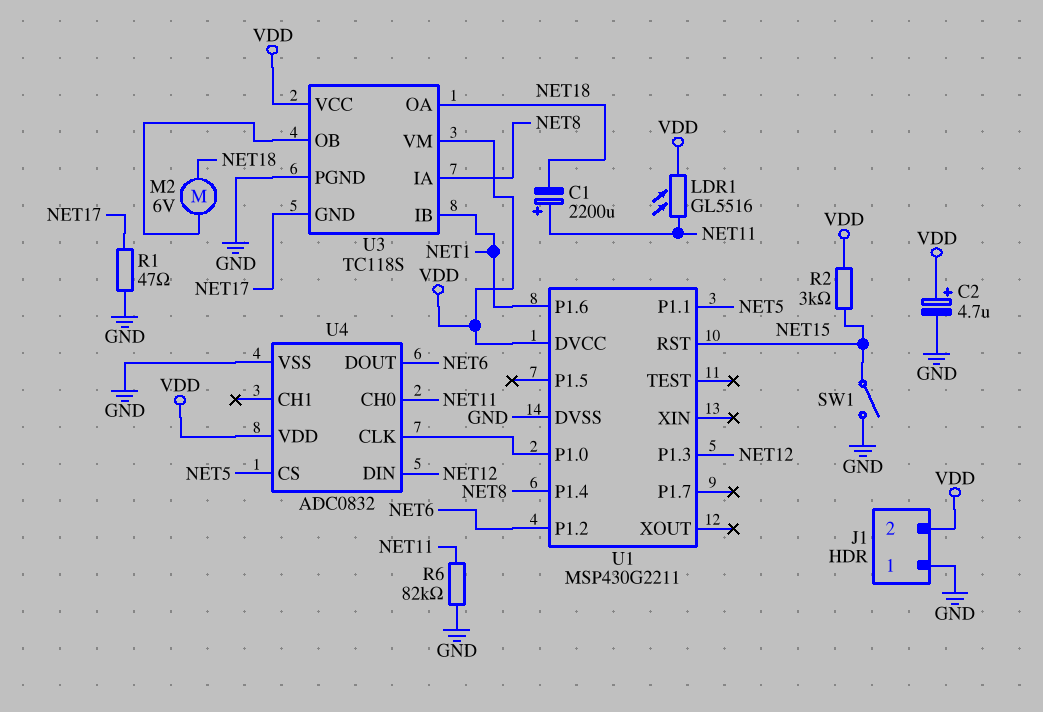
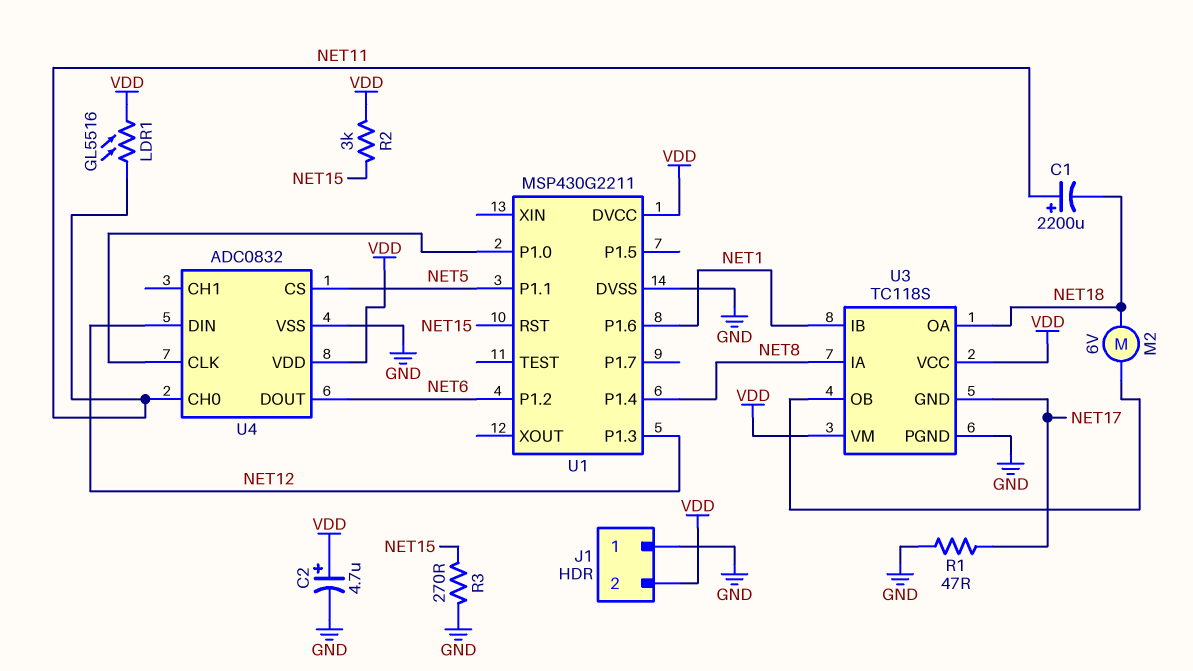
R3: none -> 270 (GND, NET15)
R6: 82k (GND, NET11) -> none
SW1: switch (GND, NET15) -> none

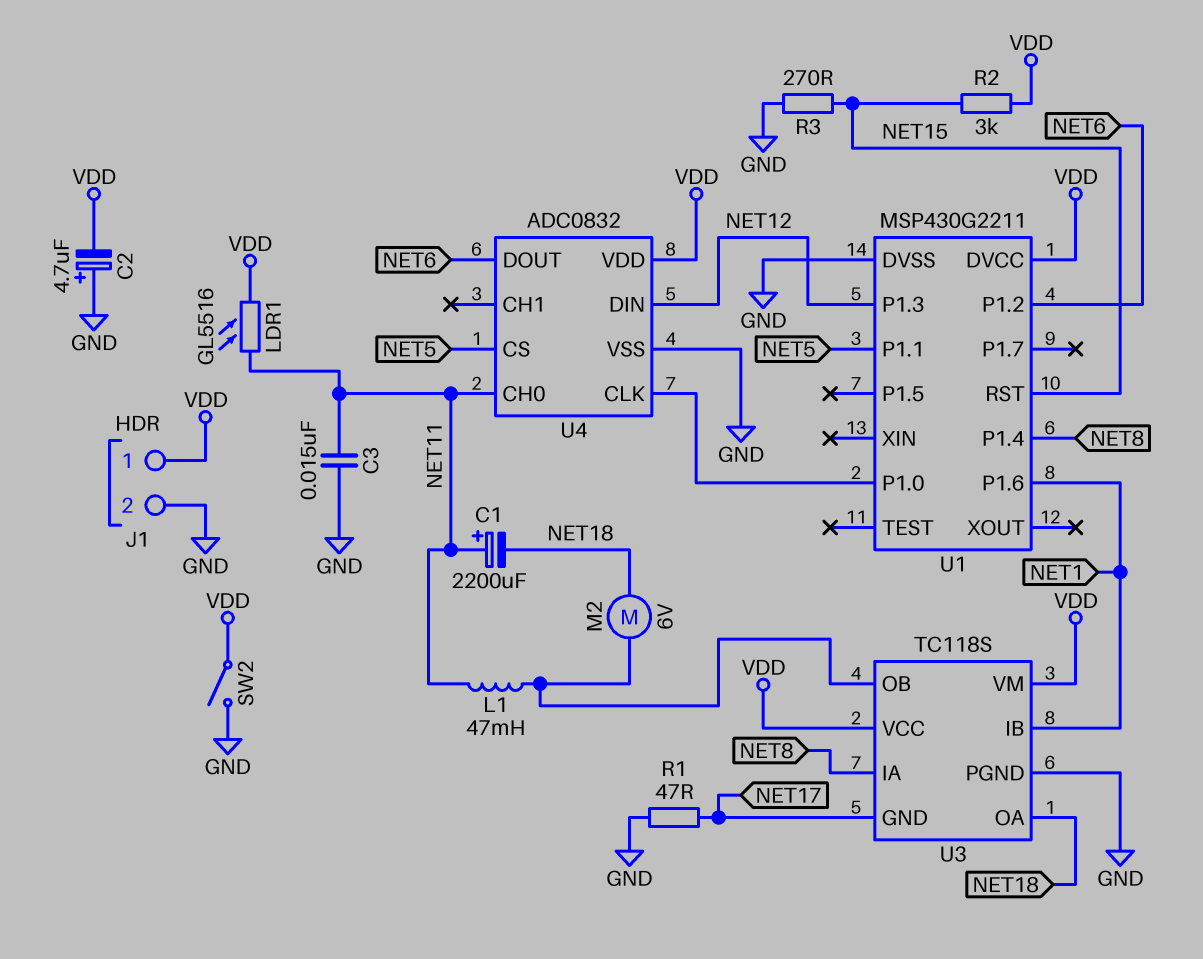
C2: 4.7uF (plus VDD, minus GND) -> 4.7uF (plus GND, minus VDD)
C3: none -> 15nF (GND, NET11)
J1 pin 1: GND -> VDD
J1 pin 2: VDD -> GND
L1: none -> 47mH (NET11, U3/OB)
SW2: none -> switch (GND, VDD)

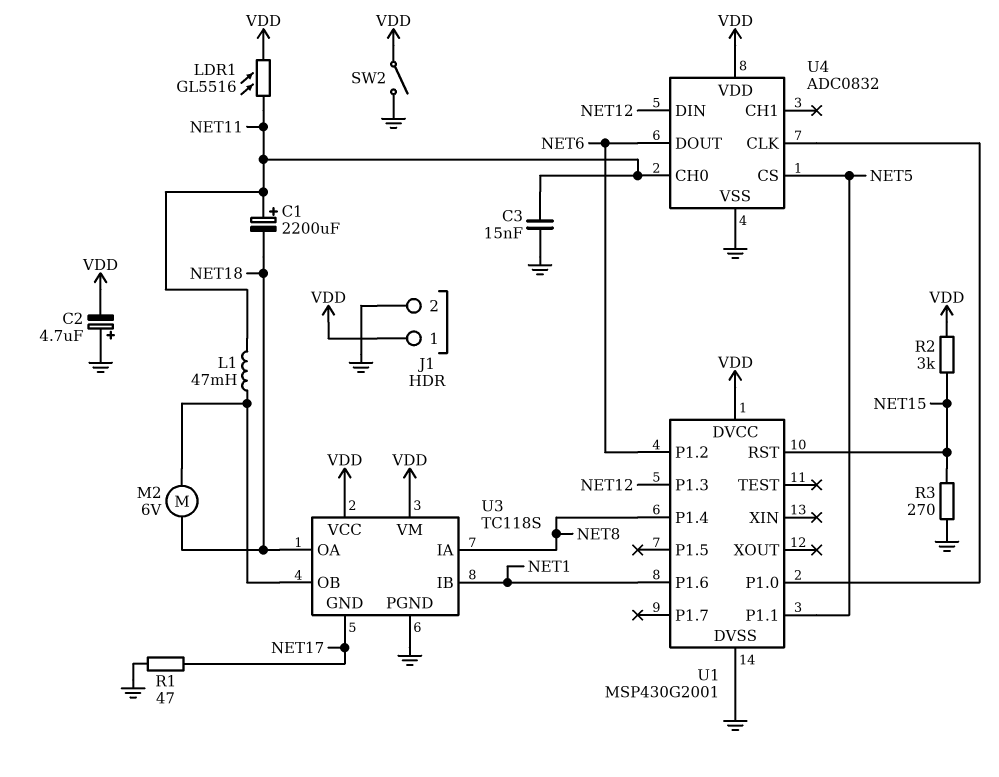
U1: MSP430G2211 -> MSP430G2001

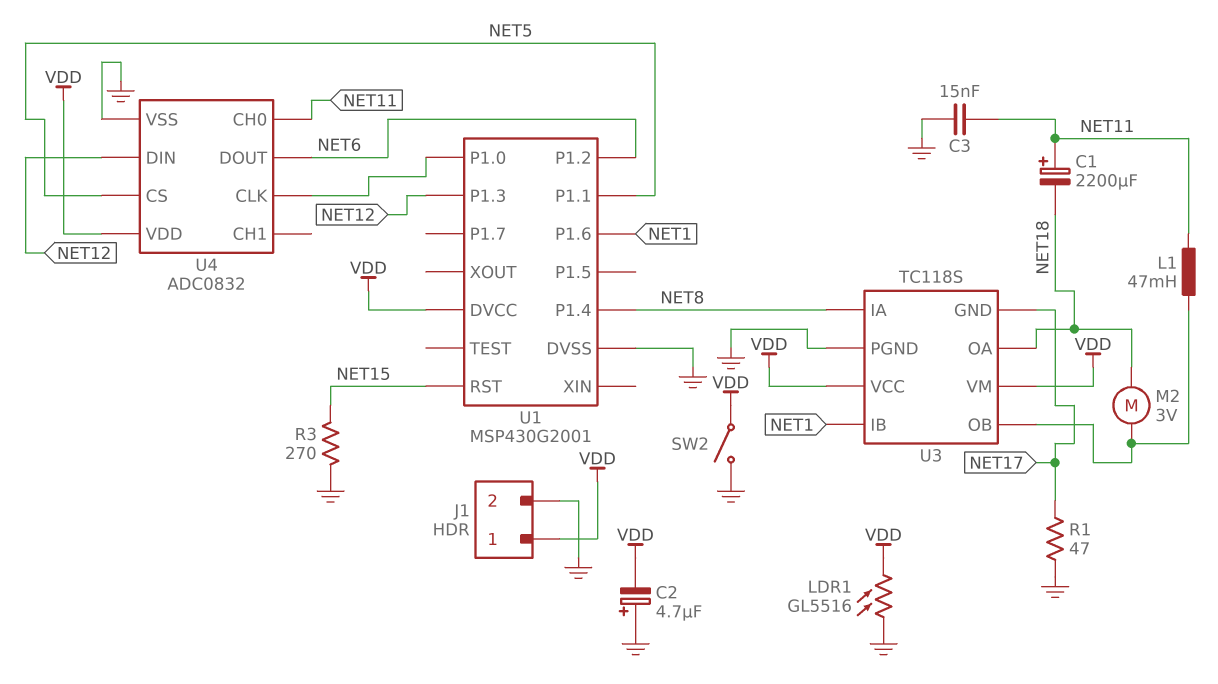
LDR1: GL5516 (NET11, VDD) -> GL5516 (GND, VDD)
M2: motor 6V (NET18, U3/OB) -> motor 3V (NET18, U3/OB)
R2: 3k (NET15, VDD) -> none

